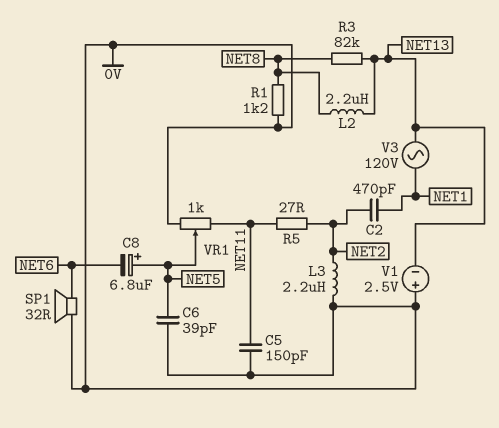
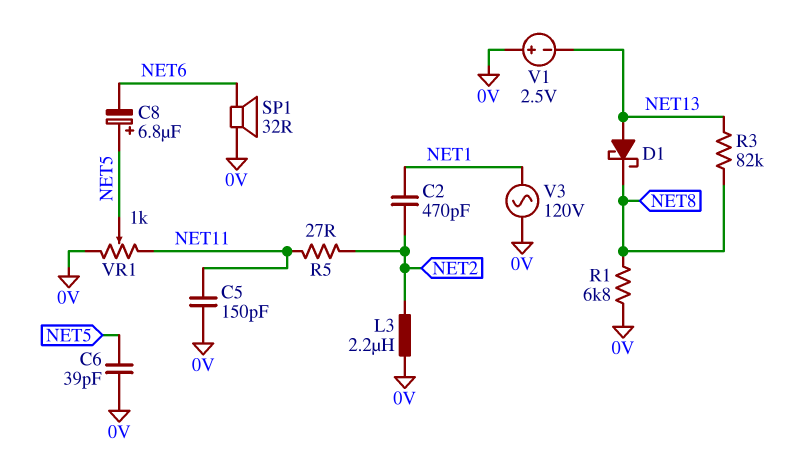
D1: none -> schottky (A NET13, K NET8)
L2: 2.2uH (NET8, NET13) -> none
R1: 1.2k (0V, NET8) -> 6.8k (0V, NET8)
V3: AC 120V (NET1, NET13) -> AC 120V (0V, NET1)

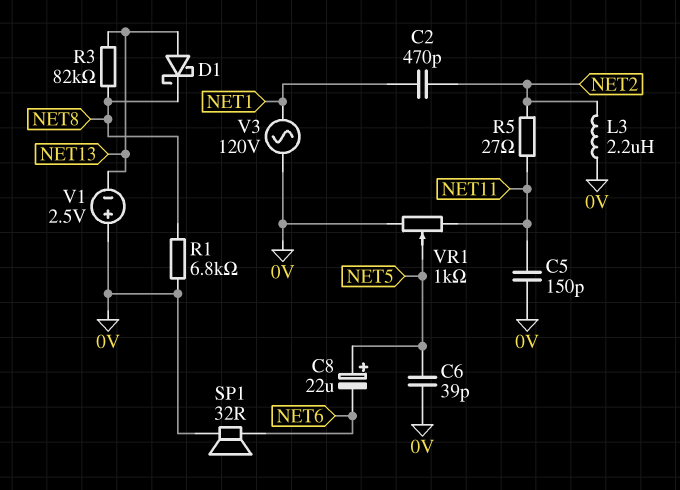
C8: 6.8uF (plus NET5, minus NET6) -> 22uF (plus NET5, minus NET6)

